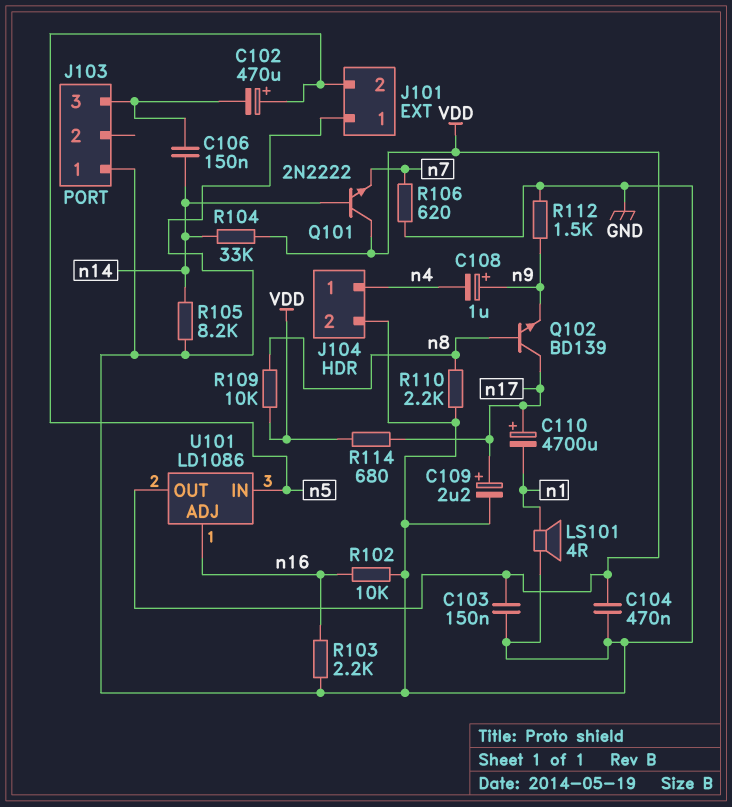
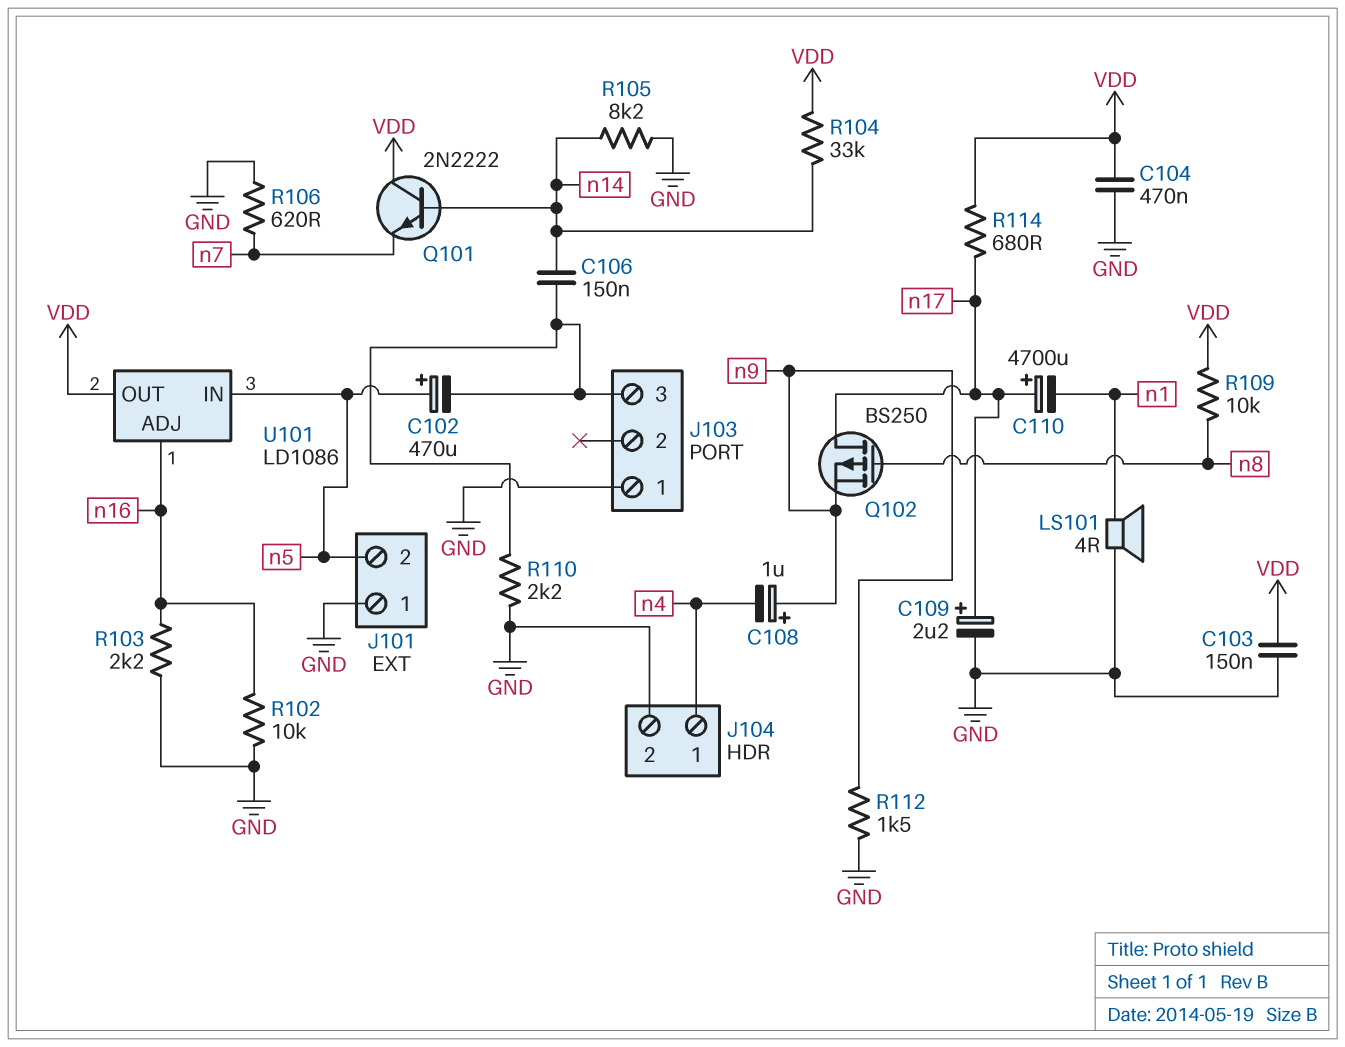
Q102: NPN BD139 (B n8, C n17, E n9) -> PMOS BS250 (G n8, D n17, S n9)
R110: 2.2k (GND, n8) -> 2.2k (GND, J103/3)

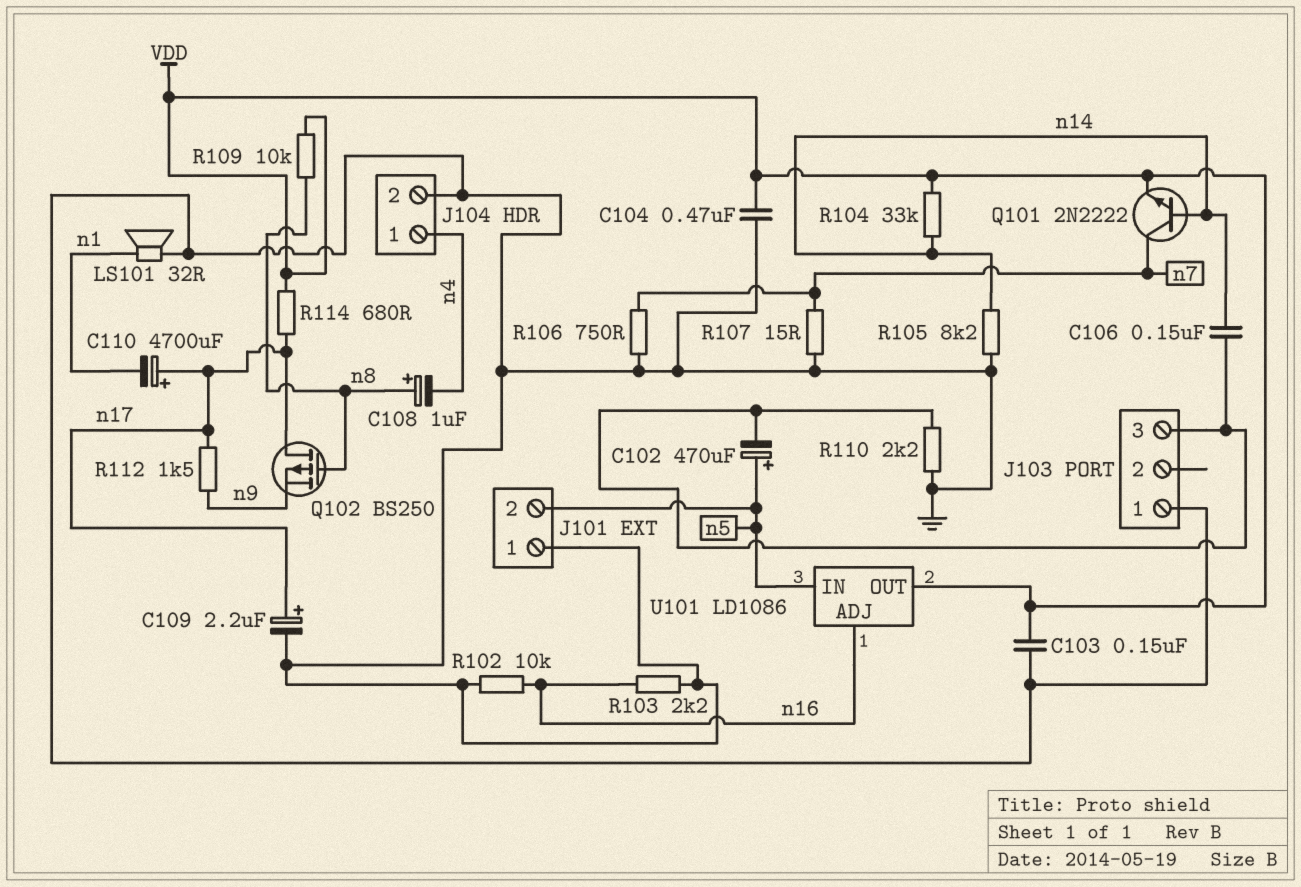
C108: 1uF (plus n9, minus n4) -> 1uF (plus n8, minus n4)
LS101: speaker 4R (GND, n1) -> speaker 32R (GND, n1)
Q101: NPN 2N2222 (B n14, C VDD, E n7) -> NPN 2N2222 (B n14, C n7, E VDD)
R106: 620 (GND, n7) -> 750 (GND, n7)
R107: none -> 15 (GND, n7)
R112: 1.5k (GND, n9) -> 1.5k (n9, n17)

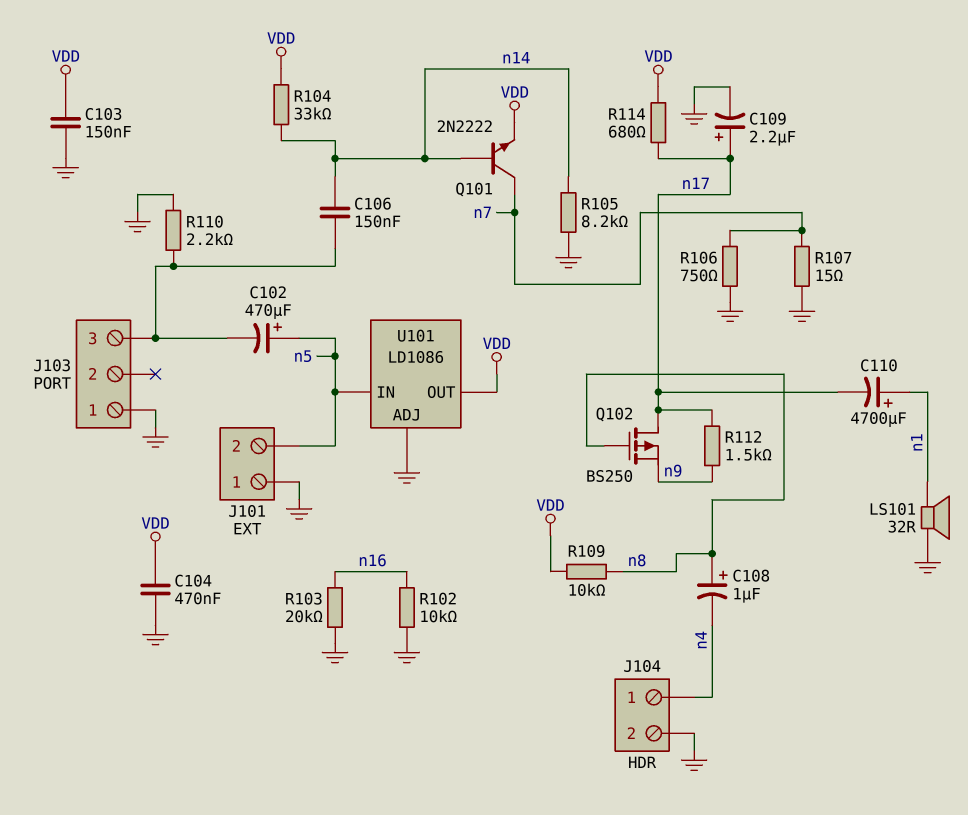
C110: 4700uF (plus n17, minus n1) -> 4700uF (plus n1, minus n17)
R103: 2.2k (GND, n16) -> 20k (GND, n16)
U101 pin ADJ: n16 -> GND

